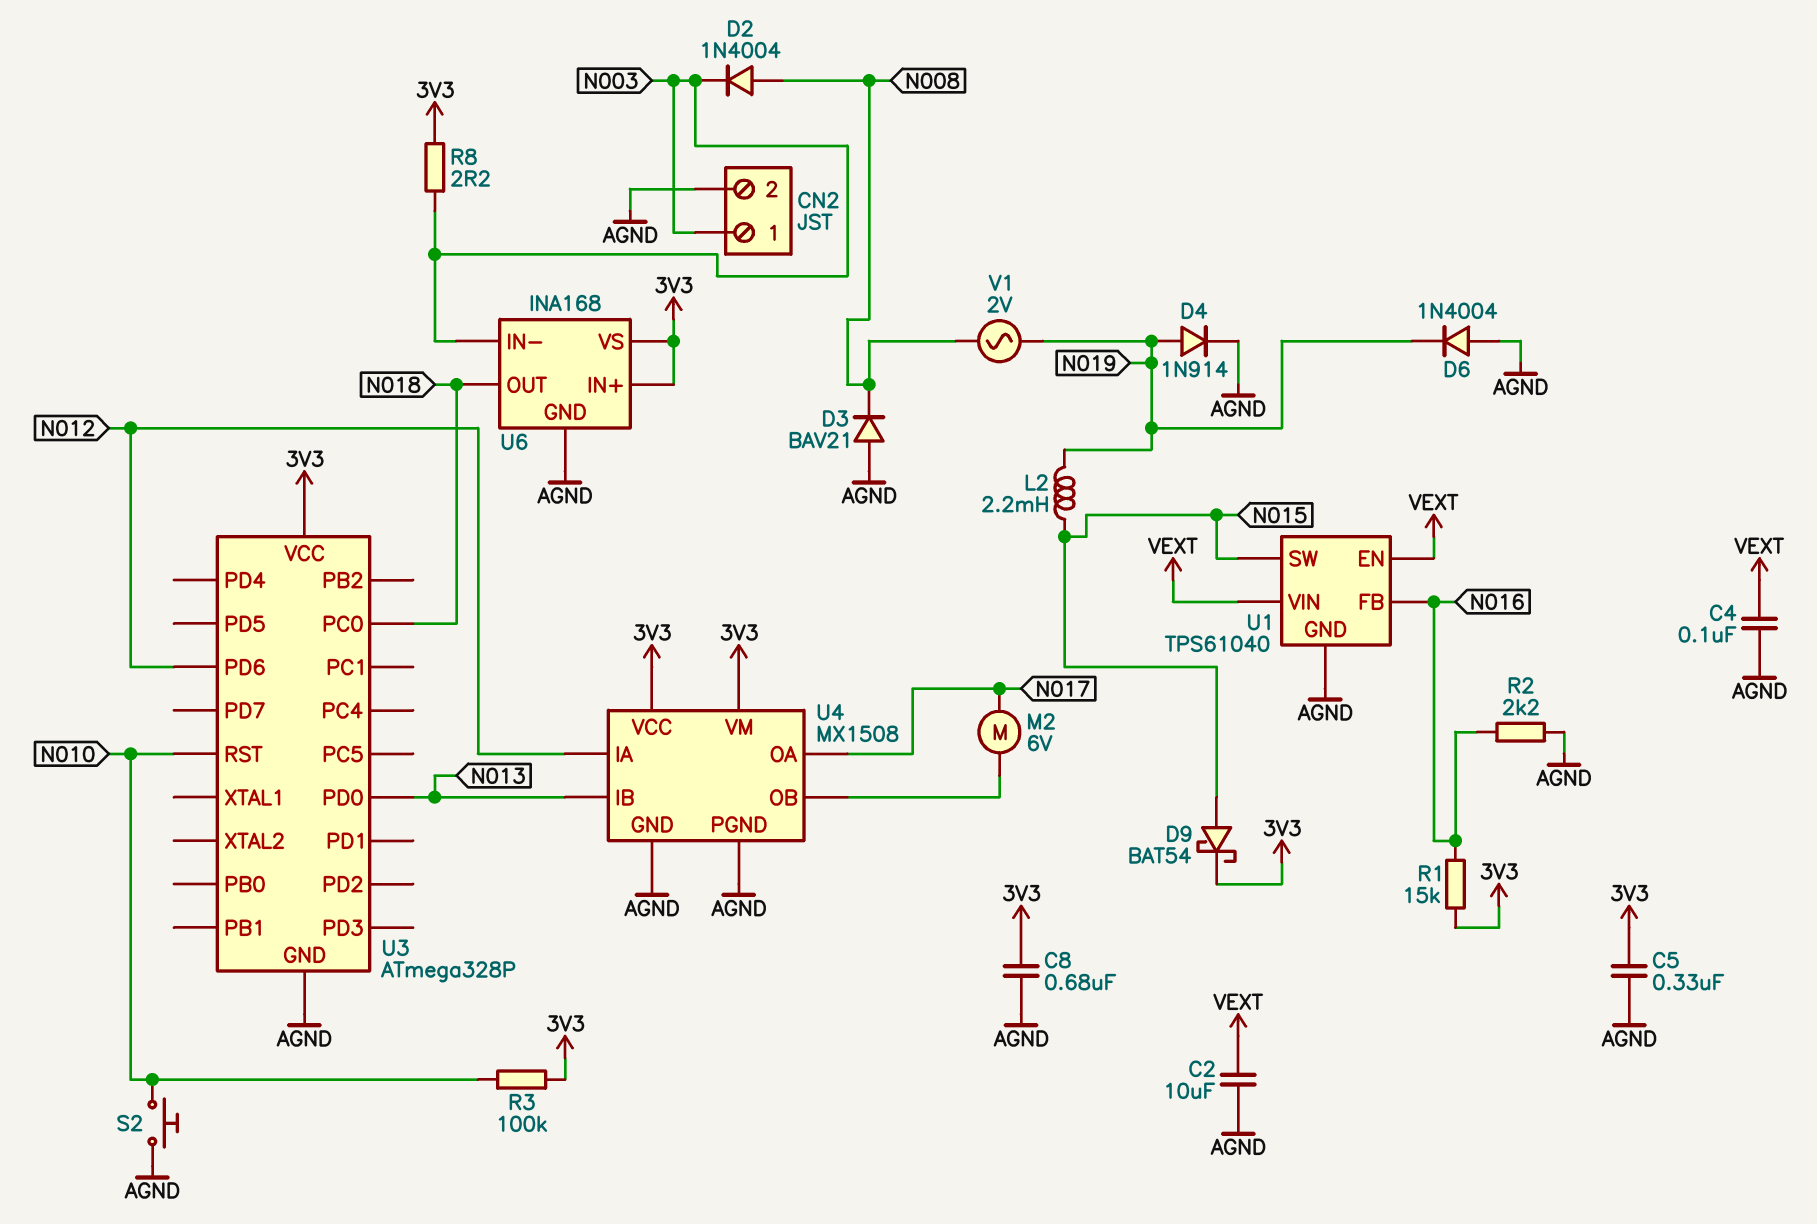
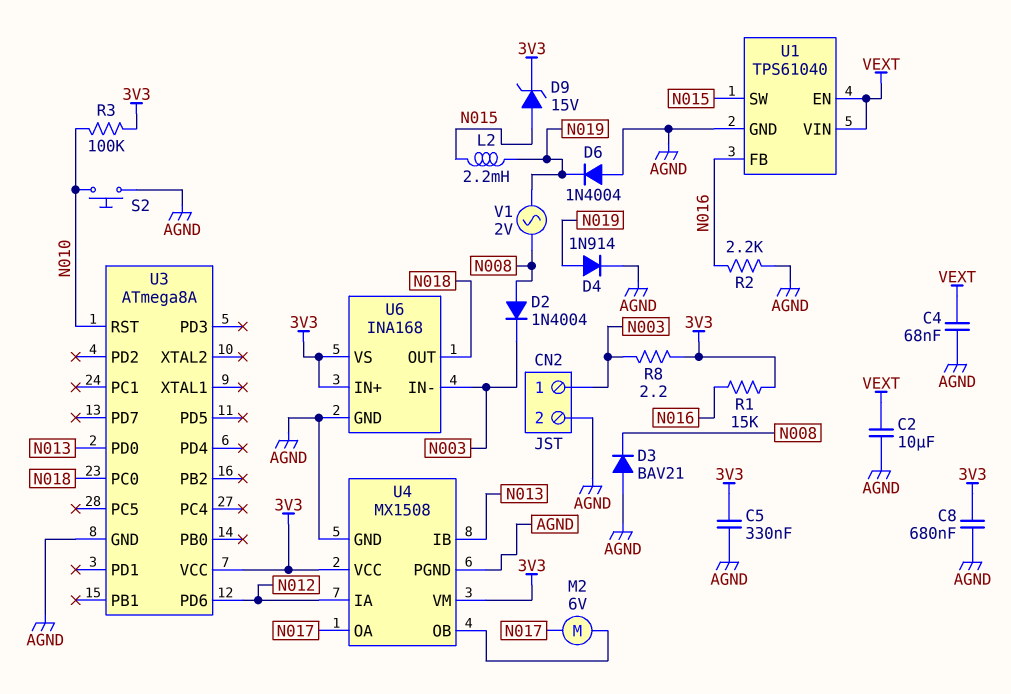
C4: 100nF (AGND, VEXT) -> 68nF (AGND, VEXT)
D9: schottky BAT54 (A N015, K 3V3) -> zener 15V (A N015, K 3V3)
U3: ATmega328P -> ATmega8A

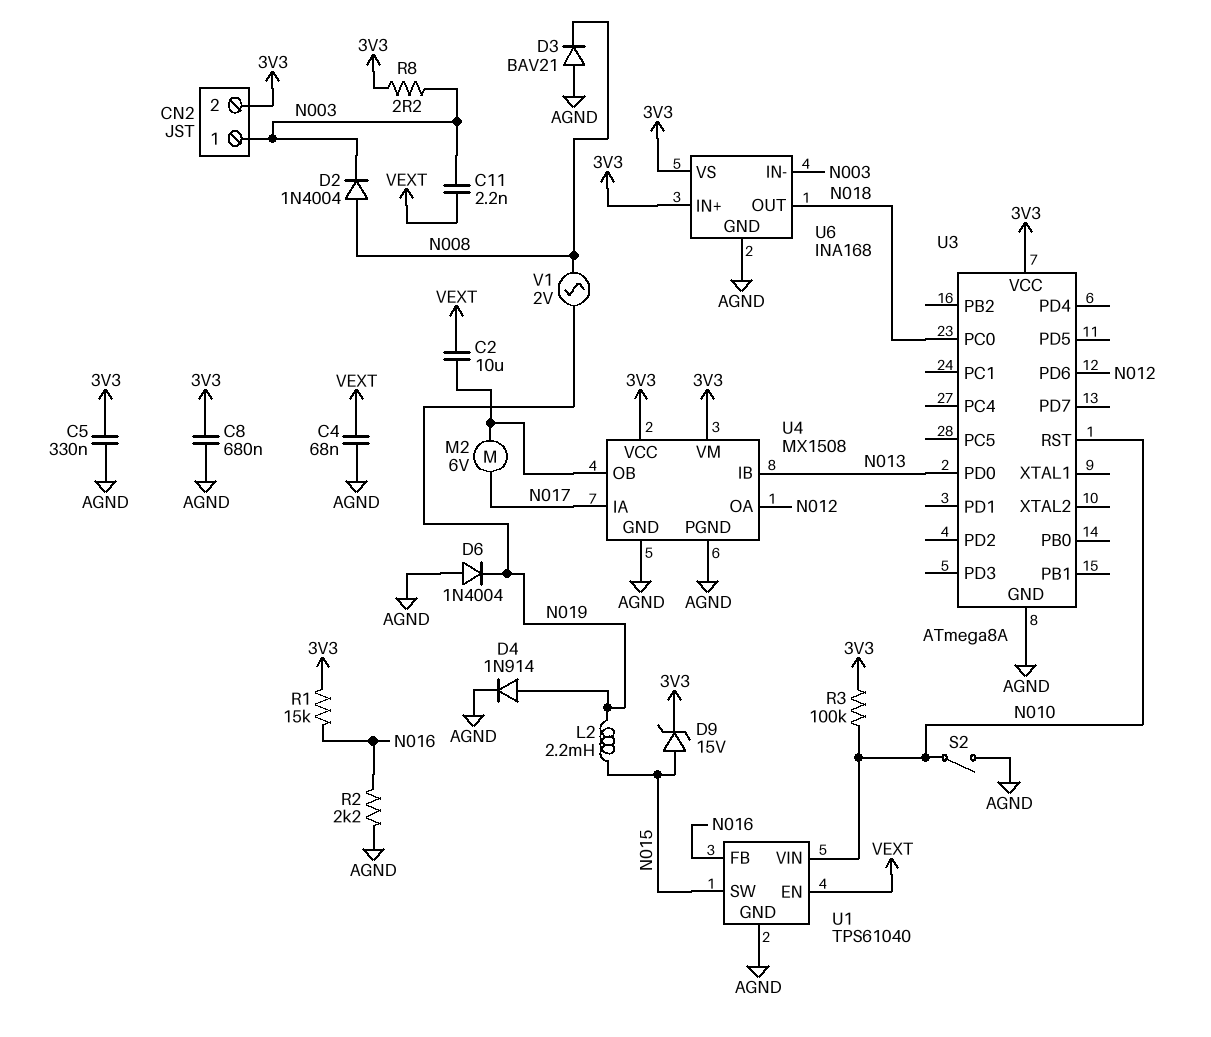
C2: 10uF (AGND, VEXT) -> 10uF (U4/OB, VEXT)
C11: none -> 2.2nF (N003, VEXT)
CN2 pin 2: AGND -> 3V3
S2: button (AGND, N010) -> switch (AGND, N010)
U1 pin VIN: VEXT -> N010
U4 pin IA: N012 -> N017
U4 pin OA: N017 -> N012

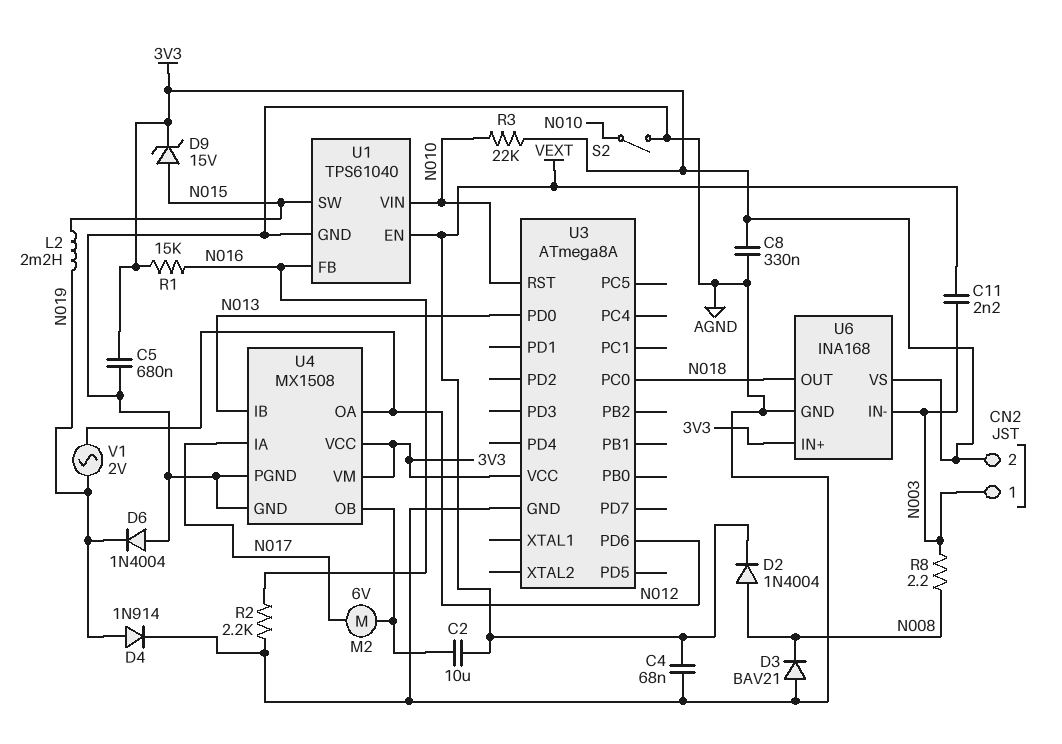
C5: 330nF (3V3, AGND) -> 680nF (3V3, AGND)
C8: 680nF (3V3, AGND) -> 330nF (3V3, AGND)
D2: diode 1N4004 (A N008, K N003) -> diode 1N4004 (A N008, K VEXT)
R3: 100k (3V3, N010) -> 22k (3V3, N010)
R8: 2.2 (3V3, N003) -> 2.2 (N003, N008)
V1: AC 2V (N008, N019) -> AC 2V (N012, N019)

